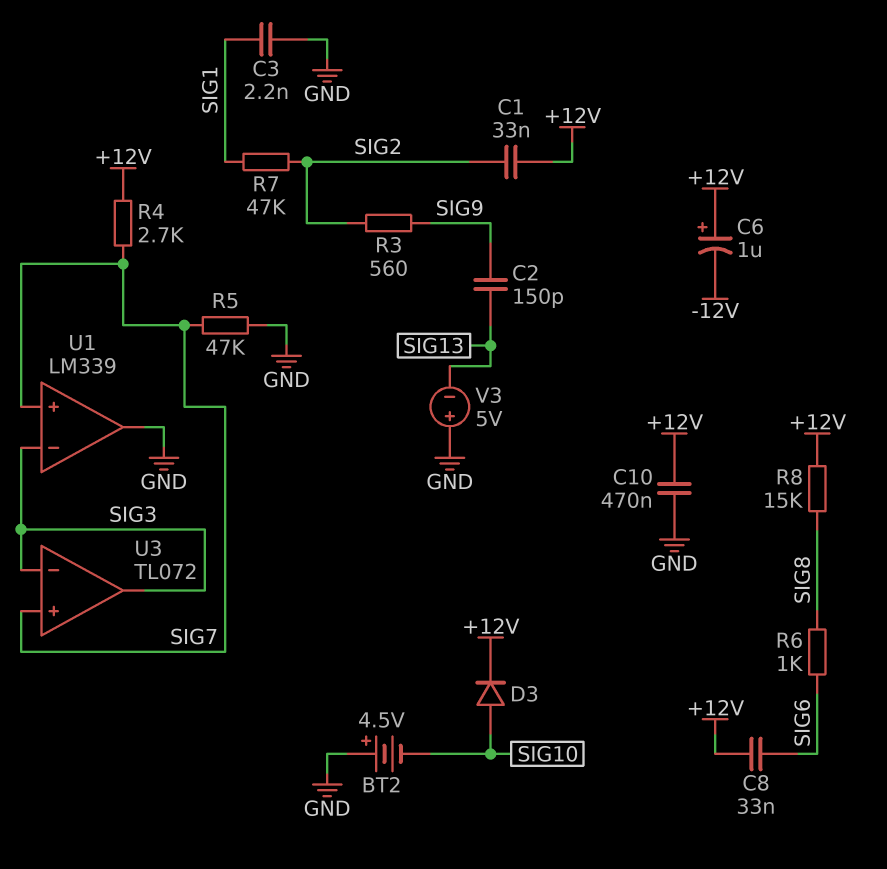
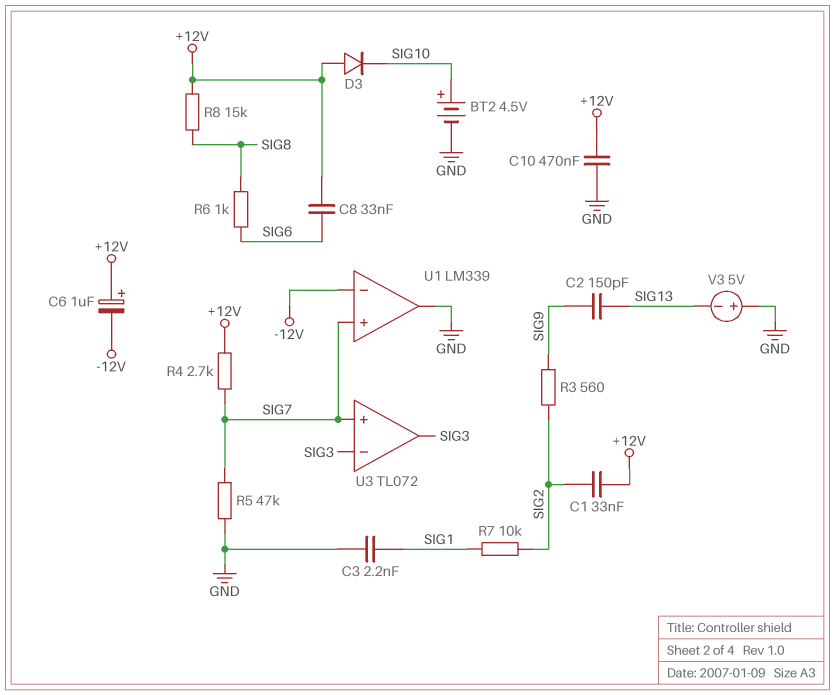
BT2: 4.5V (plus GND, minus SIG10) -> 4.5V (plus SIG10, minus GND)
D3: diode (A SIG10, K +12V) -> diode (A +12V, K SIG10)
R7: 47k (SIG1, SIG2) -> 10k (SIG1, SIG2)
U1 pin in-: SIG3 -> -12V

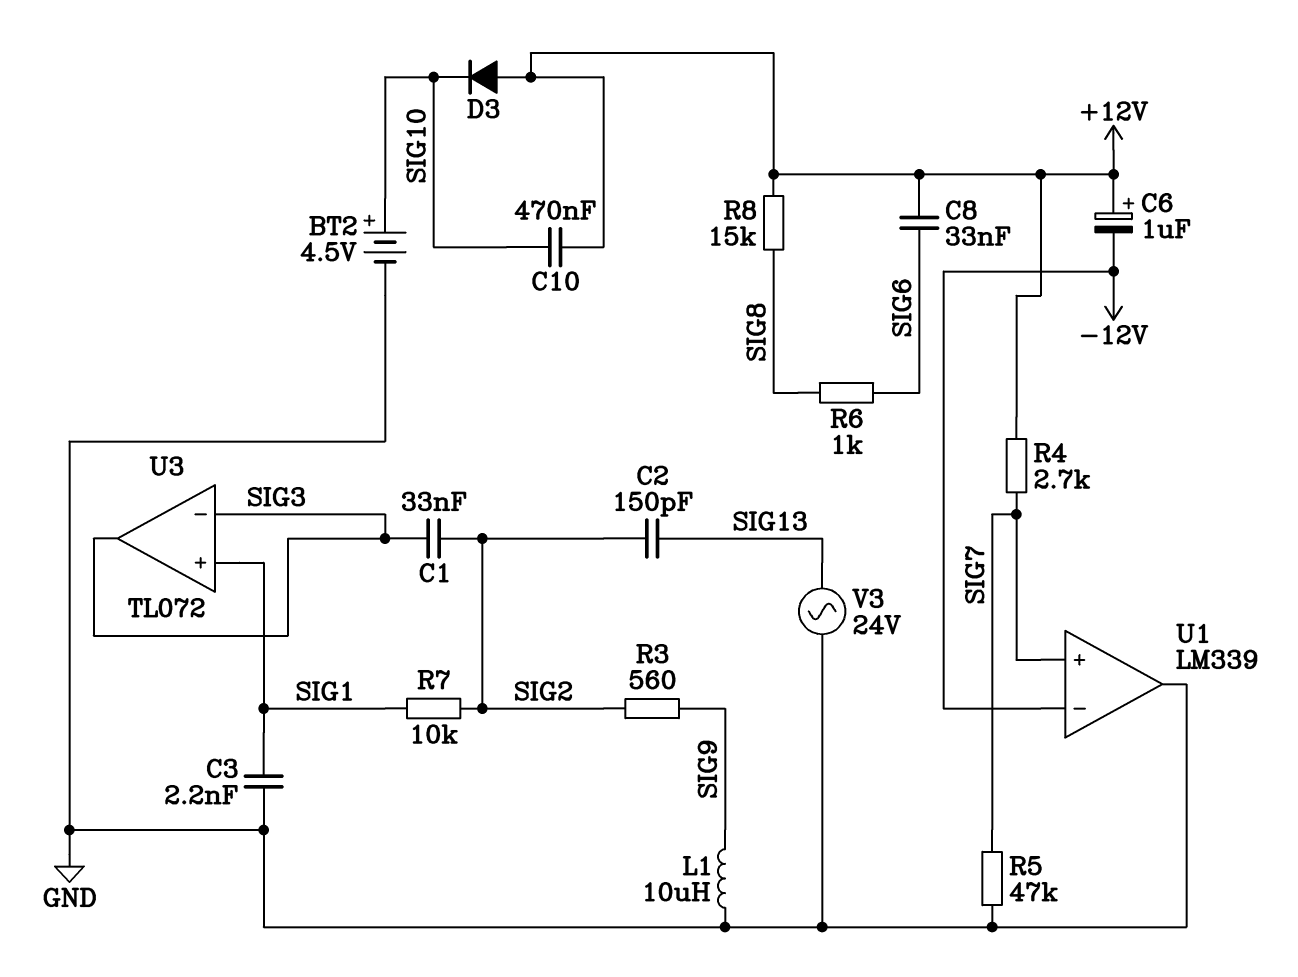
C1: 33nF (+12V, SIG2) -> 33nF (SIG2, SIG3)
C2: 150pF (SIG9, SIG13) -> 150pF (SIG2, SIG13)
C10: 470nF (+12V, GND) -> 470nF (+12V, SIG10)
L1: none -> 10uH (GND, SIG9)
U3 pin in+: SIG7 -> SIG1
V3: 5V (plus GND, minus SIG13) -> AC 24V (GND, SIG13)

